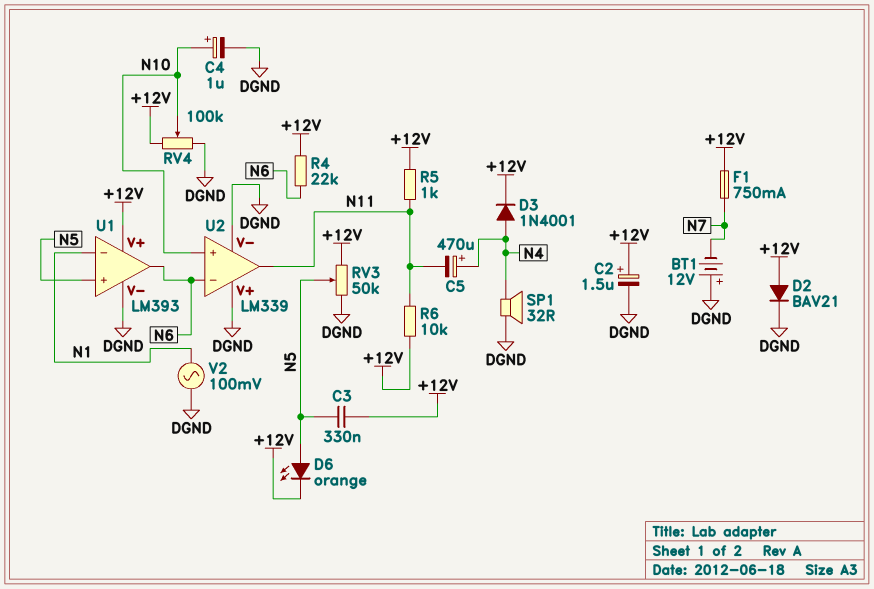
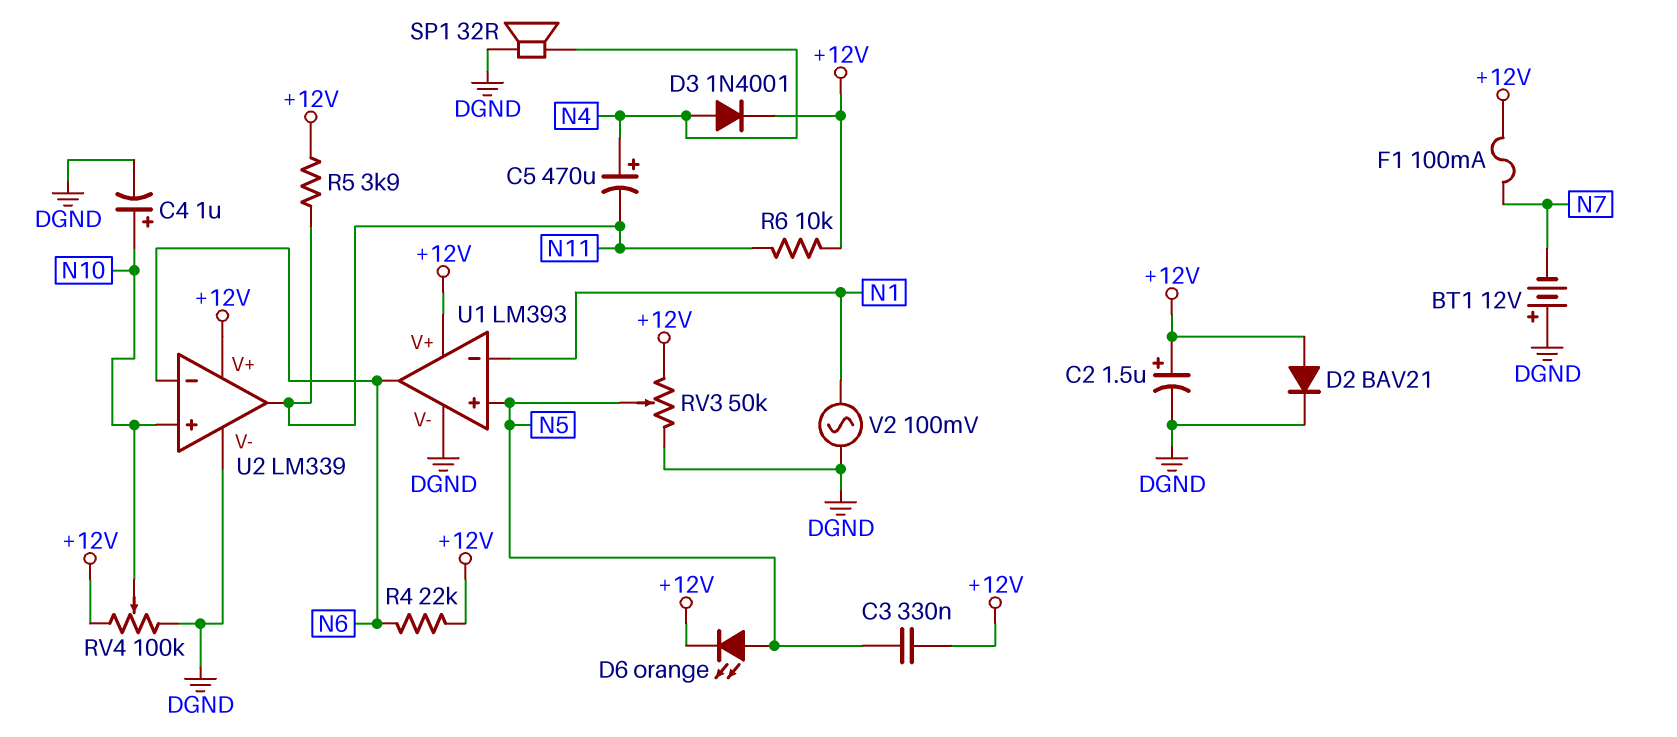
F1: 750mA (+12V, N7) -> 100mA (+12V, N7)
R5: 1k (+12V, N11) -> 3.9k (+12V, N11)
U2 pin V+: DGND -> +12V

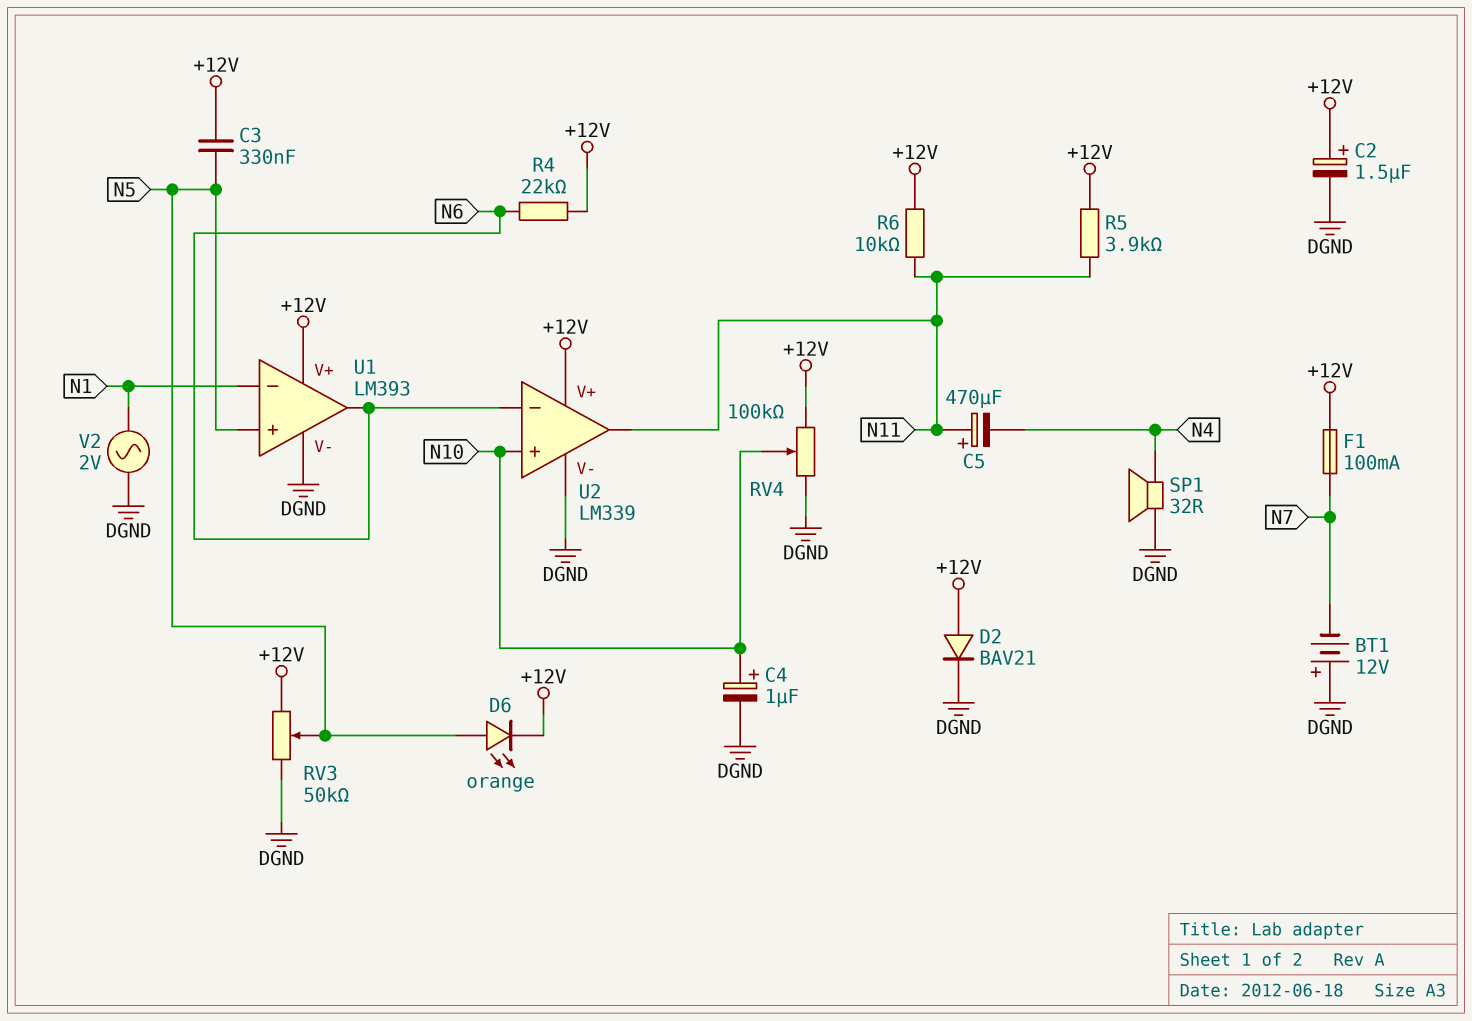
C5: 470uF (plus N4, minus N11) -> 470uF (plus N11, minus N4)
D3: diode 1N4001 (A N4, K +12V) -> none
V2: AC 100mV (DGND, N1) -> AC 2V (DGND, N1)

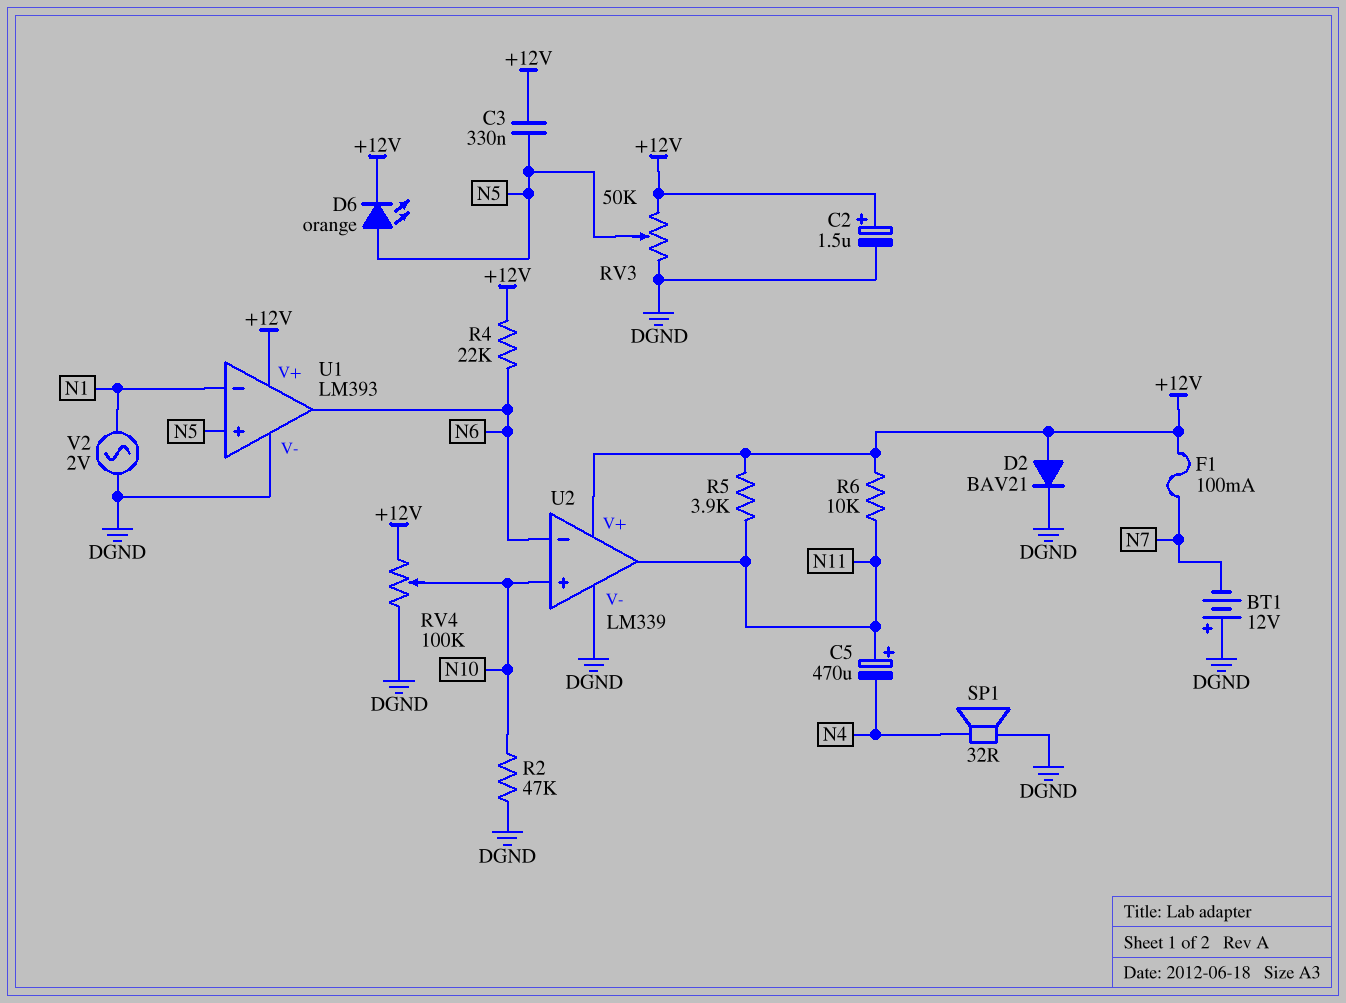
C4: 1uF (plus N10, minus DGND) -> none
R2: none -> 47k (DGND, N10)

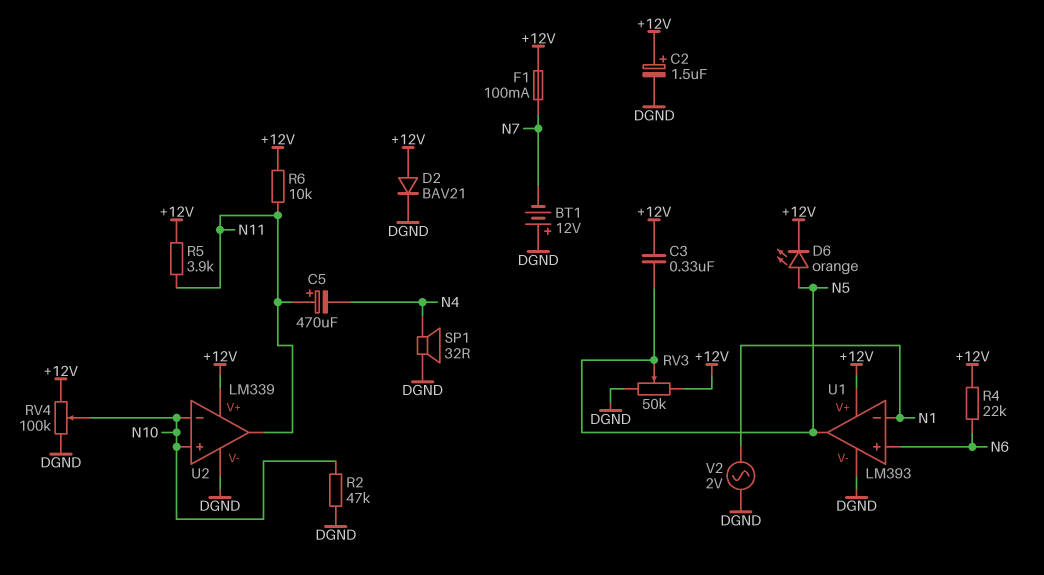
U1 pin in+: N5 -> N6
U1 pin out: N6 -> N5
U2 pin in-: N6 -> N10

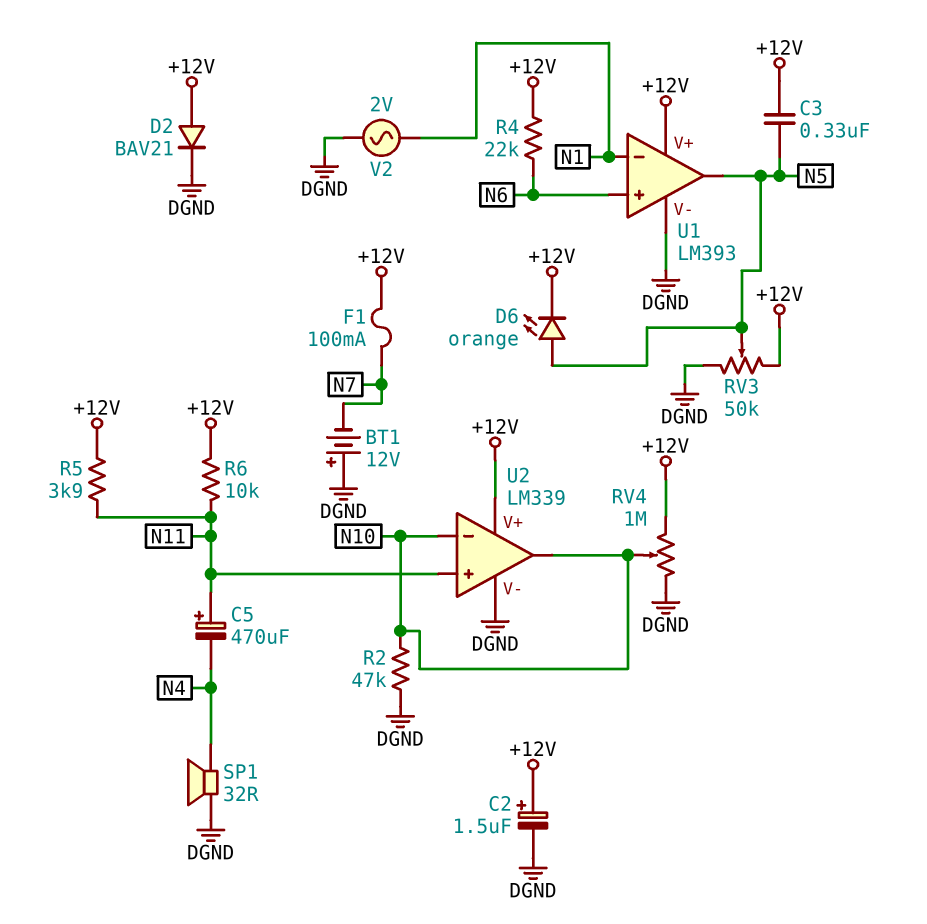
RV4: 100k (+12V, DGND, wiper N10) -> 1M (+12V, DGND, wiper N10)
U2 pin in+: N10 -> N11
U2 pin out: N11 -> N10

